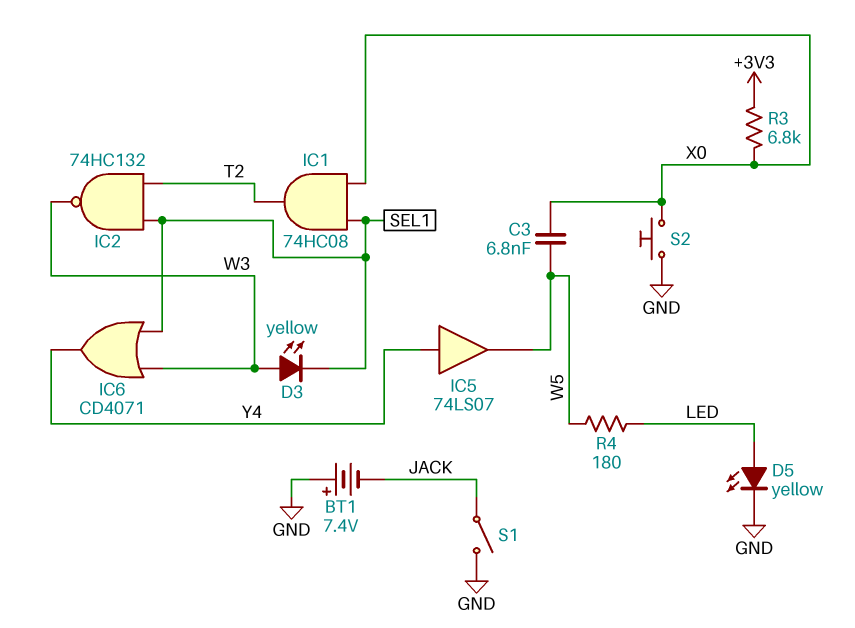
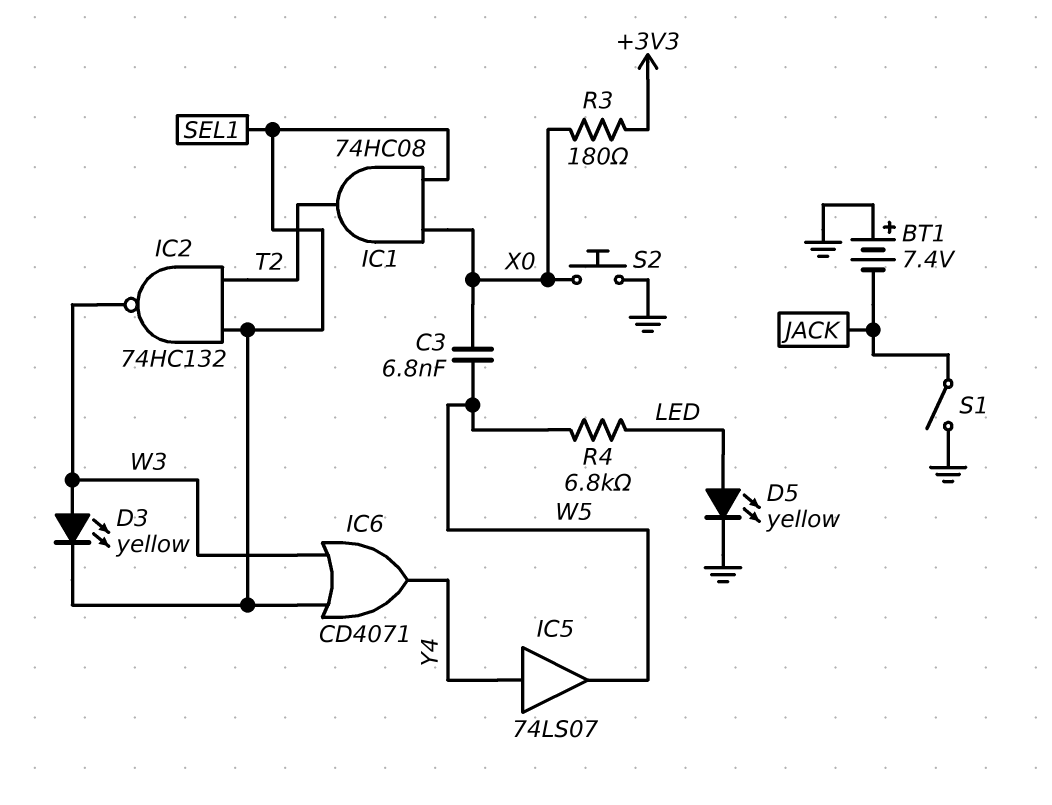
R3: 6.8k (+3V3, X0) -> 180 (+3V3, X0)
R4: 180 (LED, W5) -> 6.8k (LED, W5)

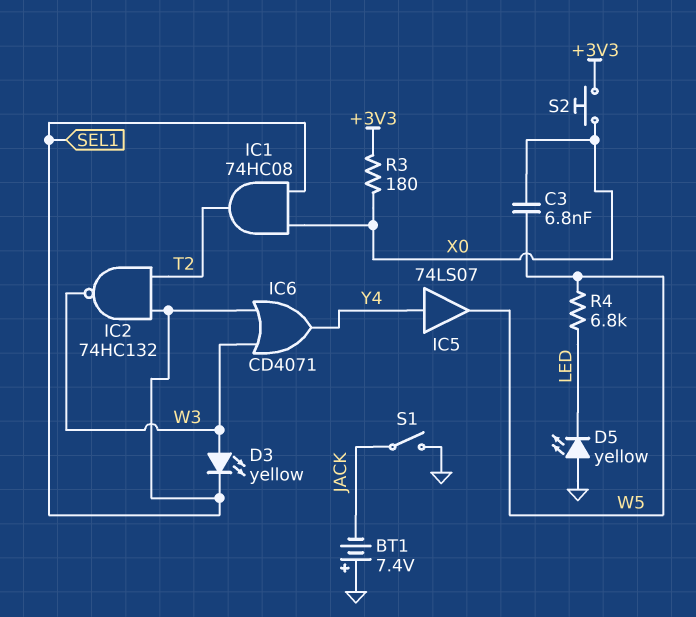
D5: LED yellow (A LED, K GND) -> LED yellow (A GND, K LED)
S2: button (GND, X0) -> button (+3V3, X0)

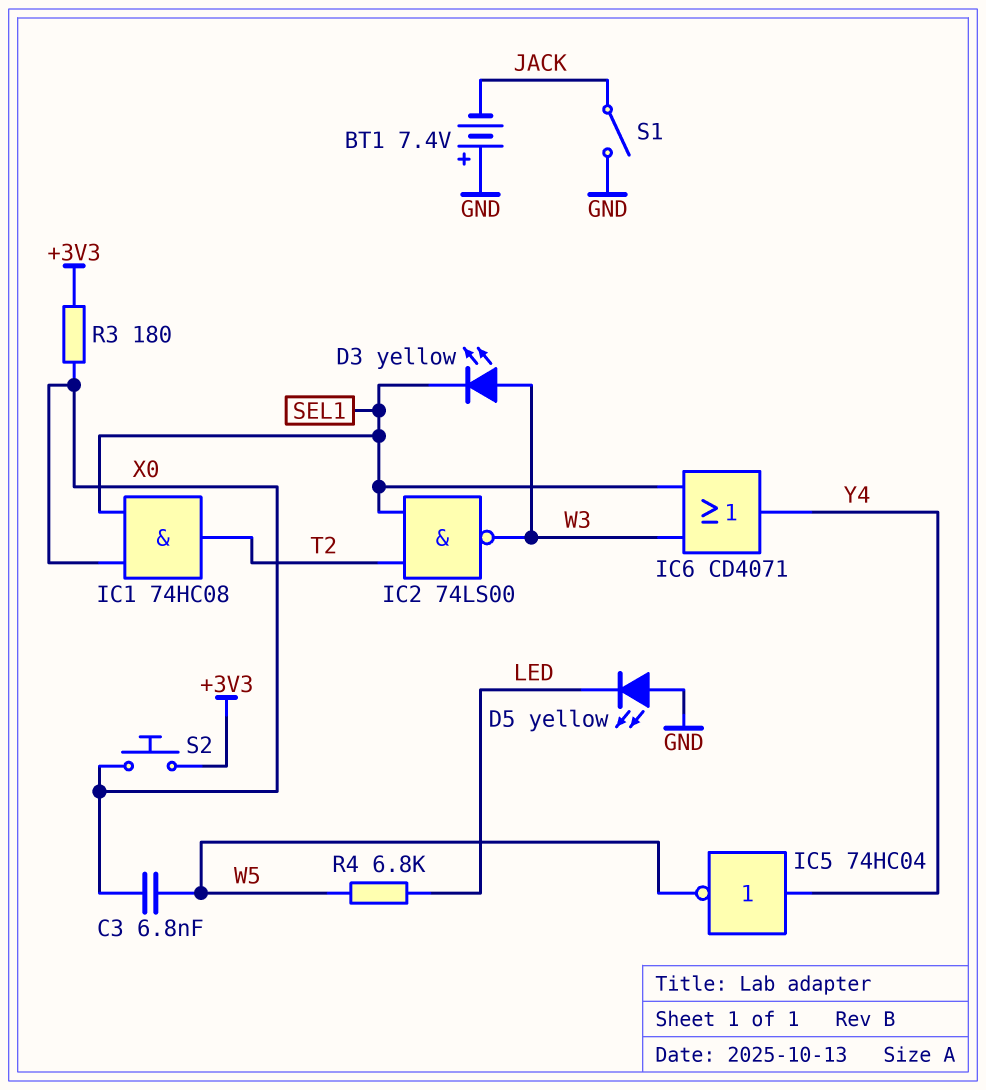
IC2: NAND 74HC132 (in SEL1, in T2, out W3) -> NAND 74LS00 (in SEL1, in T2, out W3)
IC5: buffer 74LS07 (in Y4, out W5) -> NOT 74HC04 (in Y4, out W5)

